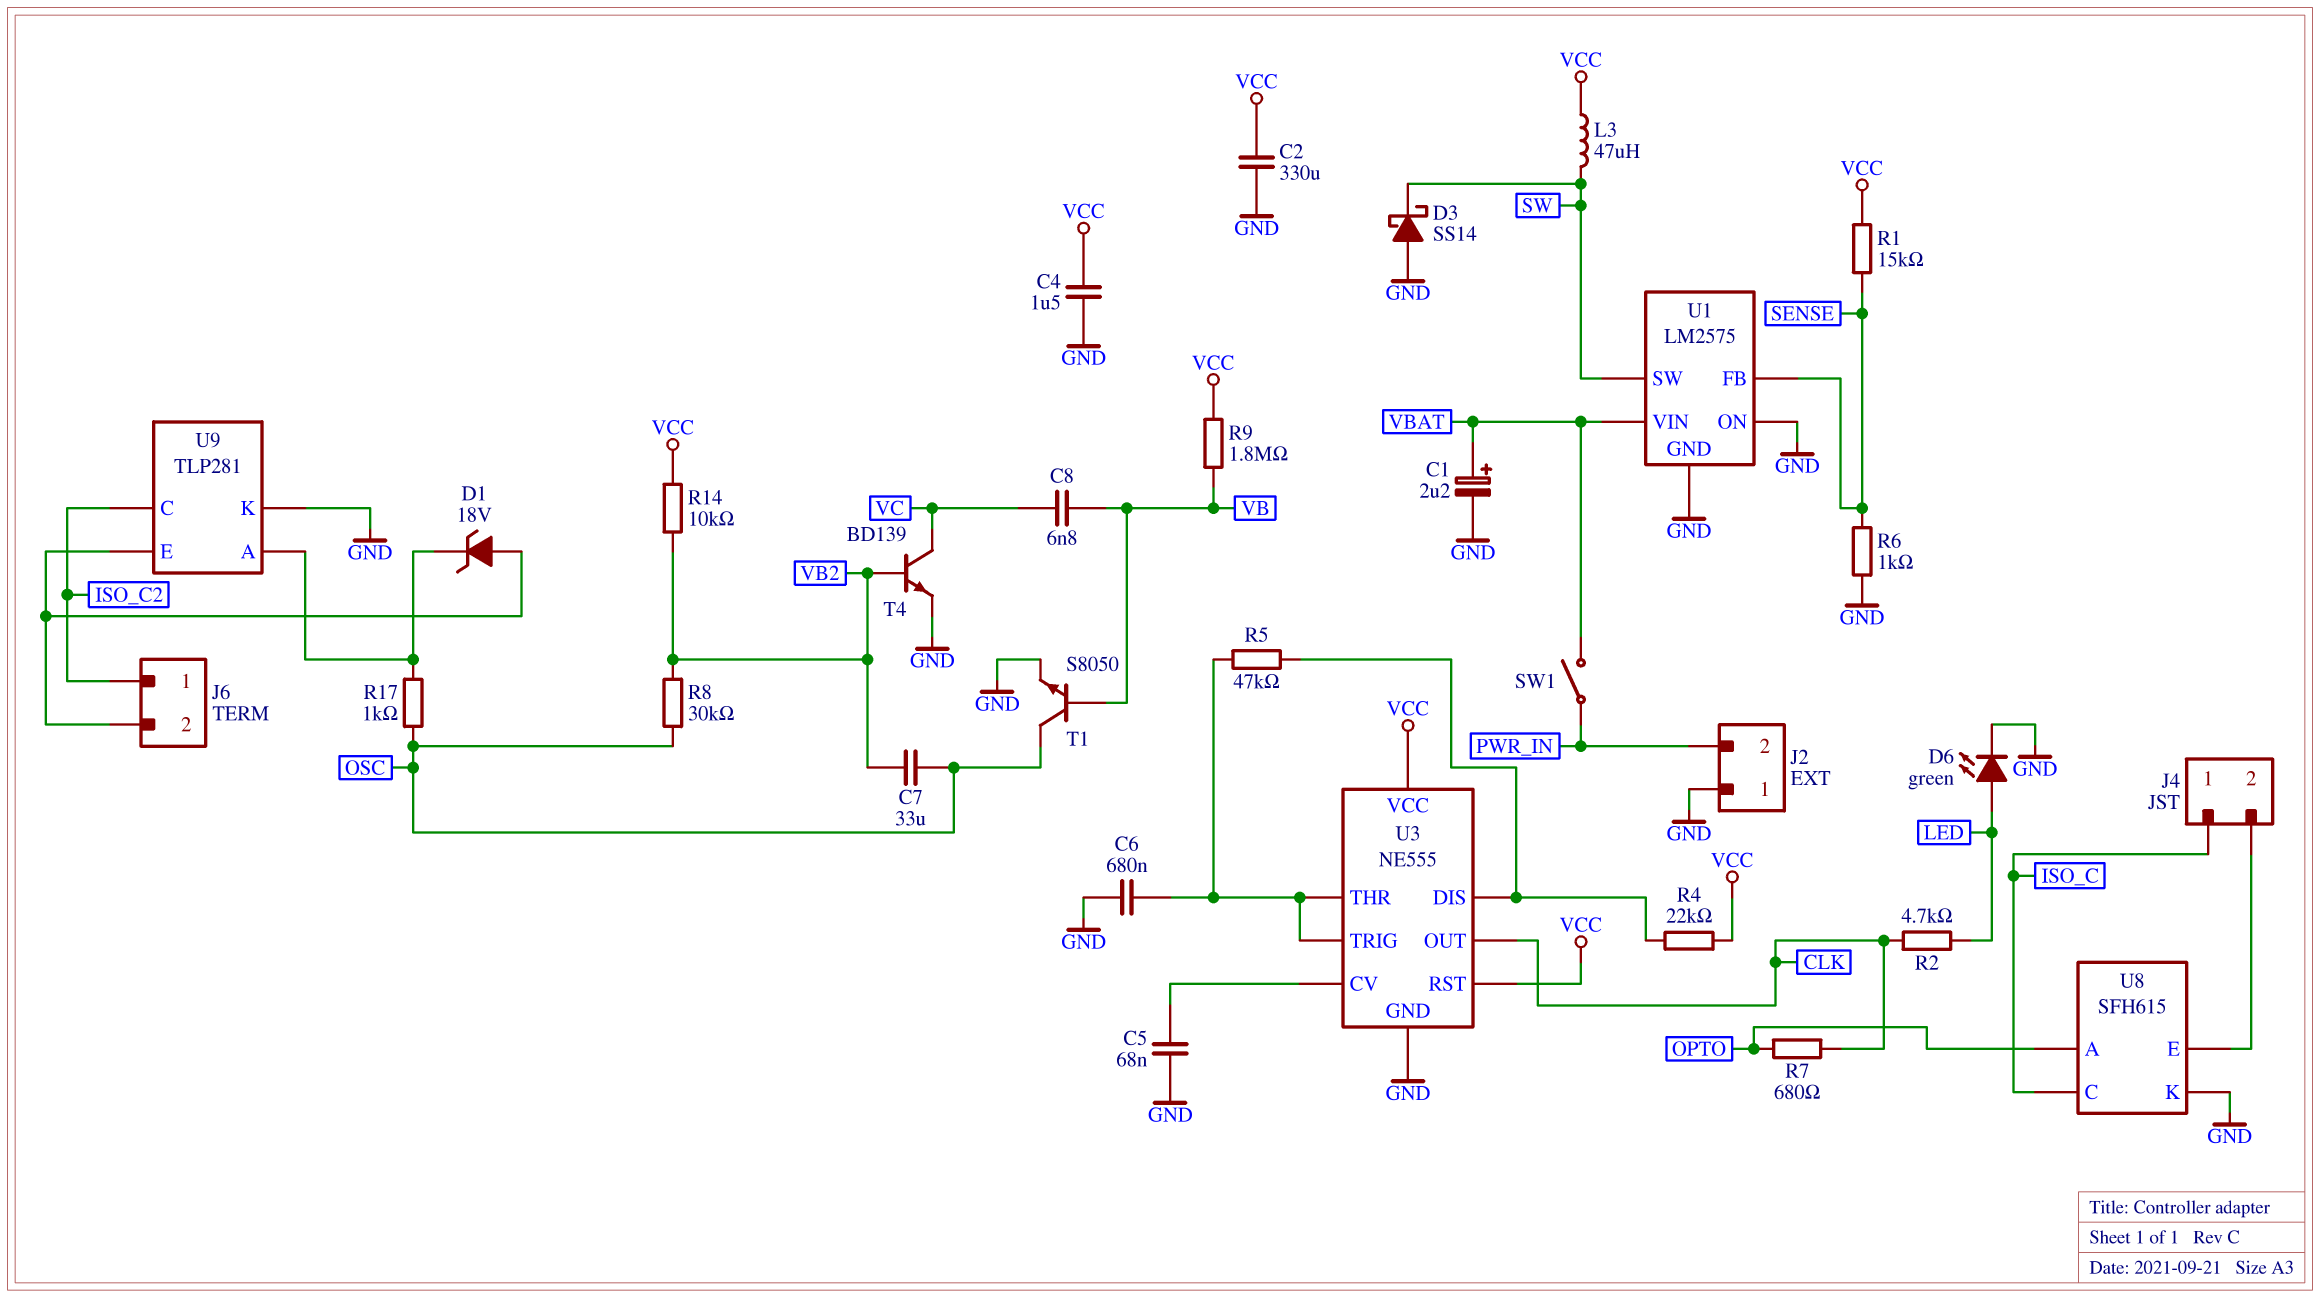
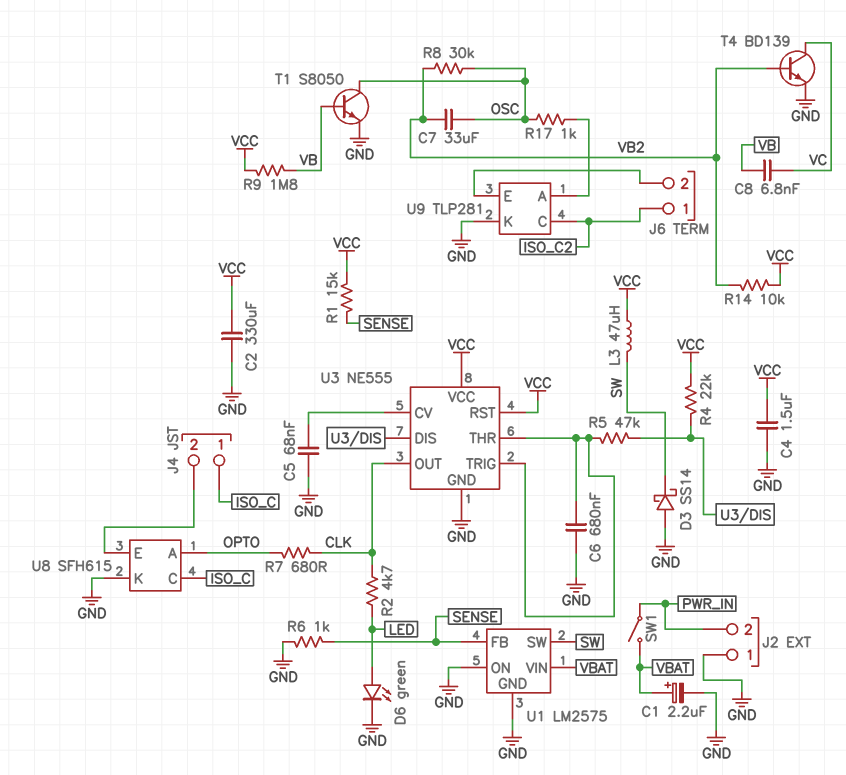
D1: zener 18V (A J6/2, K U9/A) -> none

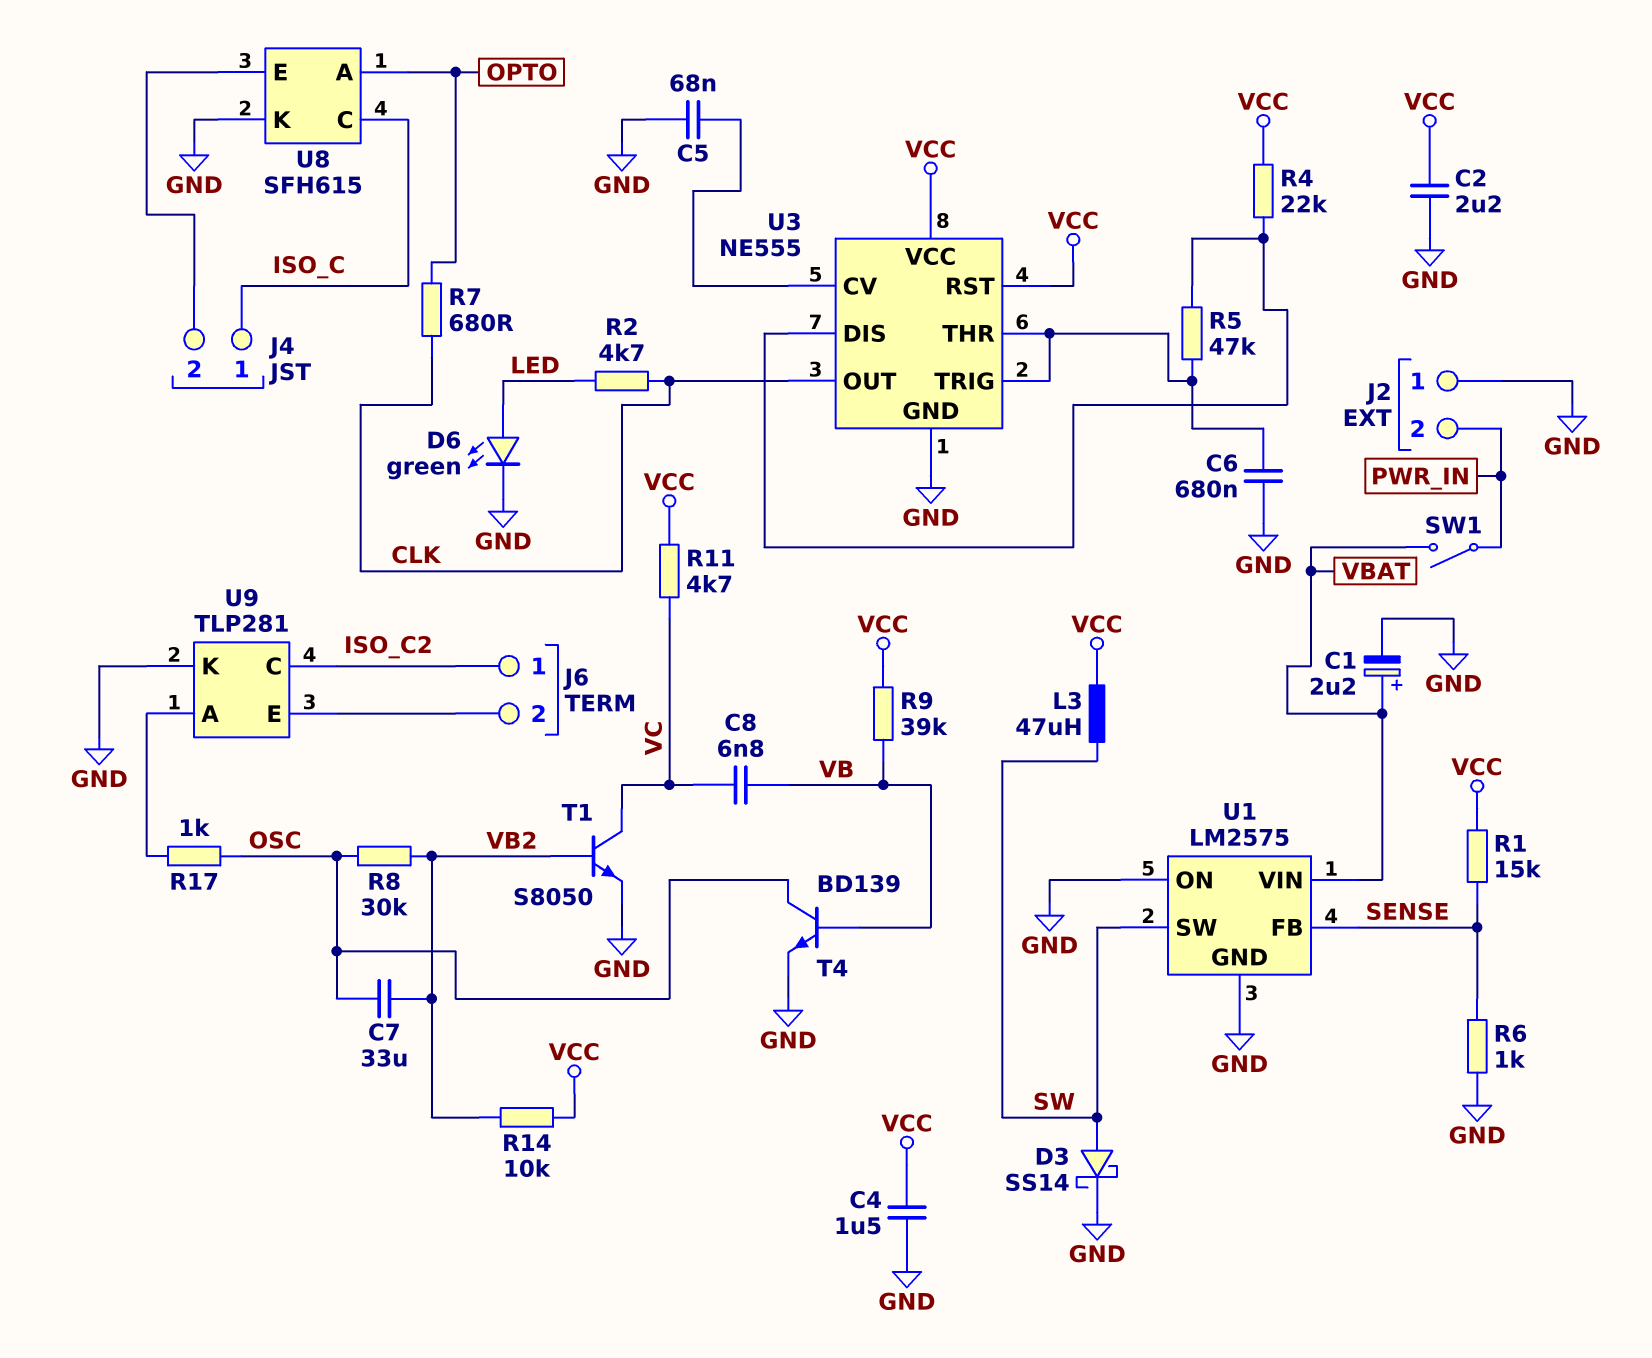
C2: 330uF (GND, VCC) -> 2.2uF (GND, VCC)
D3: schottky SS14 (A GND, K SW) -> schottky SS14 (A SW, K GND)
R9: 1.8M (VB, VCC) -> 39k (VB, VCC)
R11: none -> 4.7k (VC, VCC)
T1: NPN S8050 (B VB, C OSC, E GND) -> NPN S8050 (B VB2, C VC, E GND)
T4: NPN BD139 (B VB2, C VC, E GND) -> NPN BD139 (B VB, C OSC, E GND)

